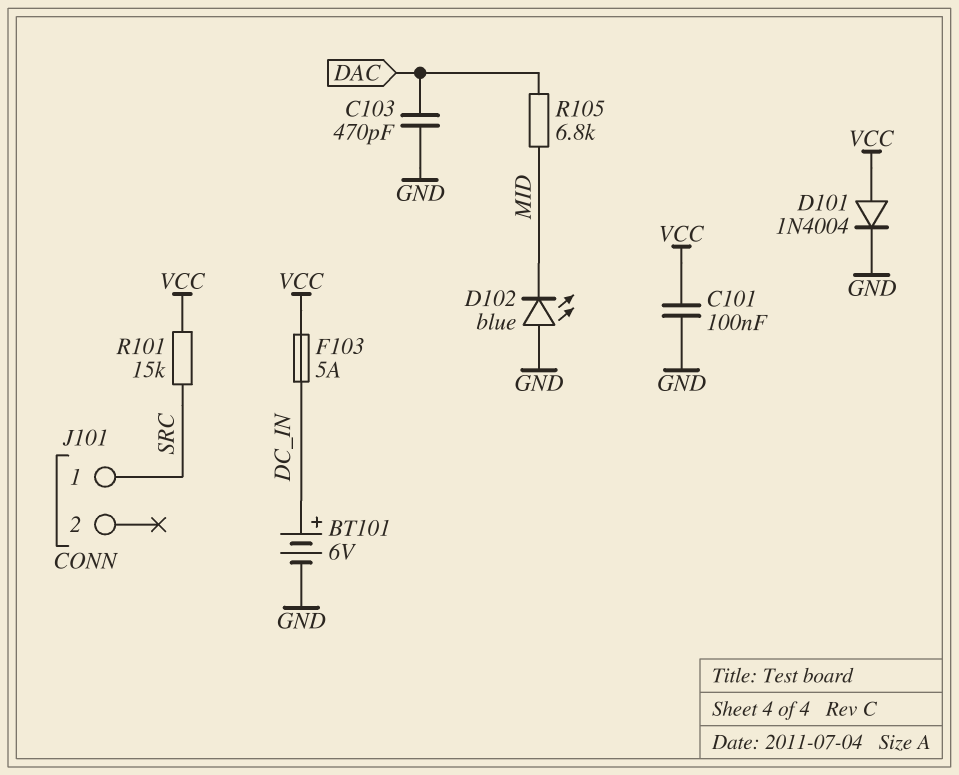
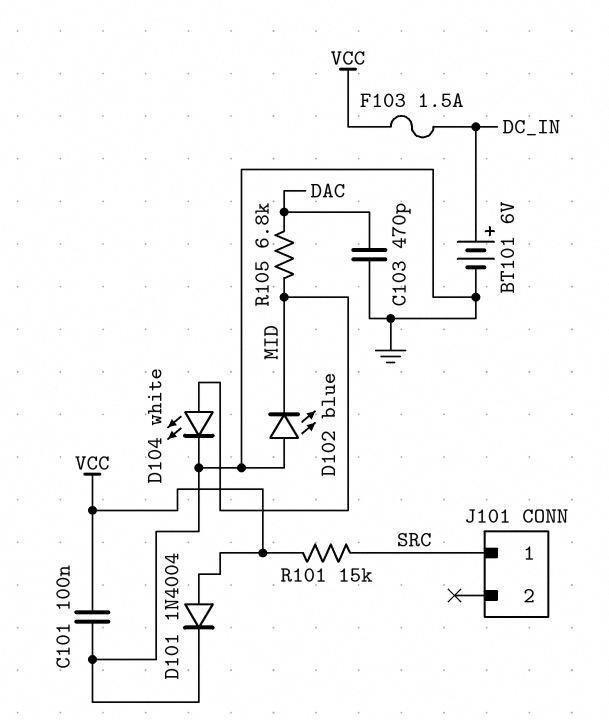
D104: none -> LED white (A MID, K GND)
F103: 5A (DC_IN, VCC) -> 1.5A (DC_IN, VCC)

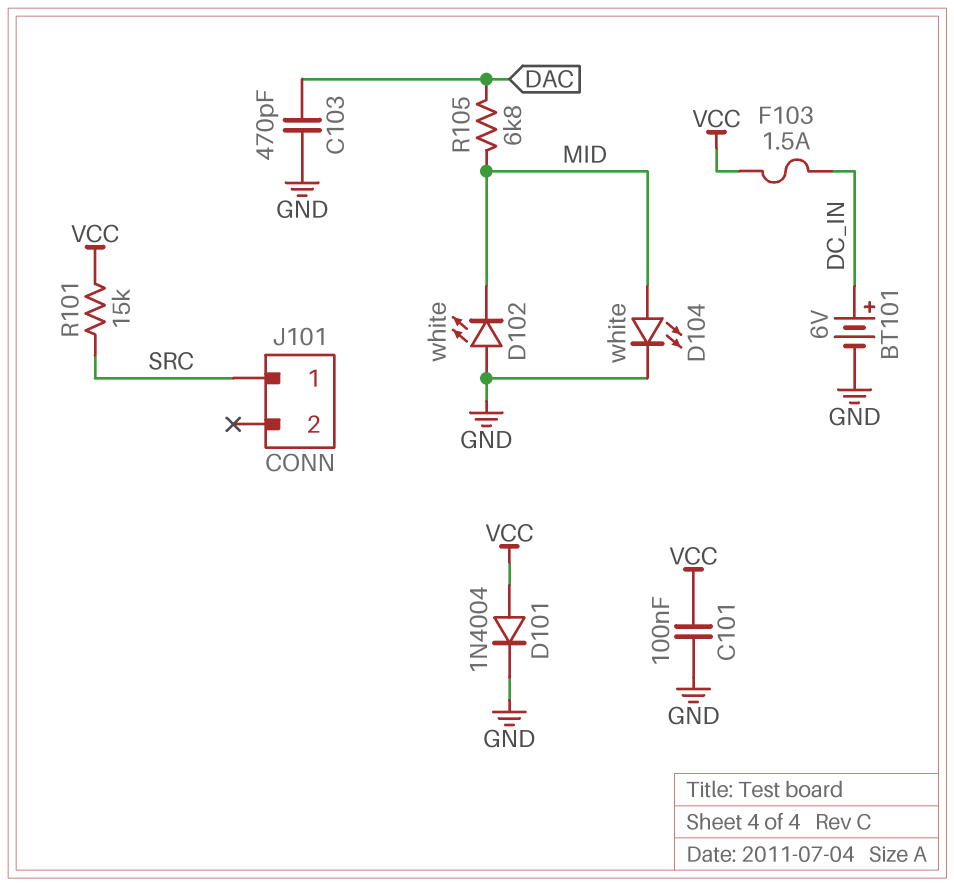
D102: LED blue (A GND, K MID) -> LED white (A GND, K MID)

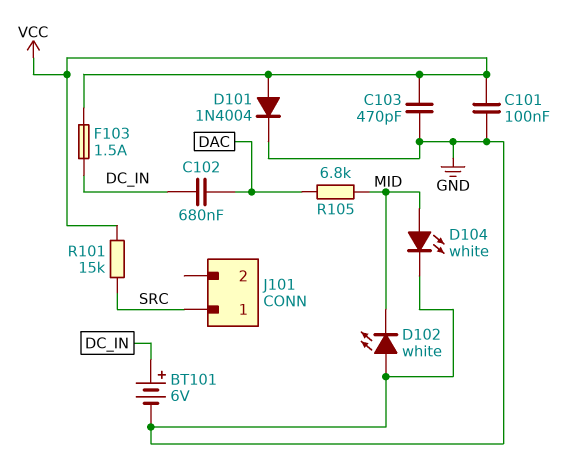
C102: none -> 680nF (DAC, DC_IN)
C103: 470pF (DAC, GND) -> 470pF (GND, VCC)

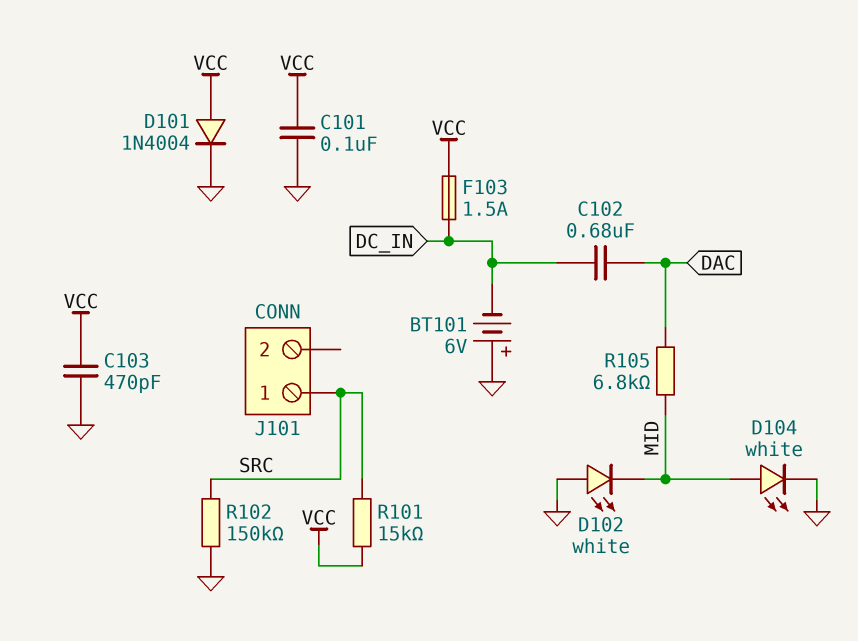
BT101: 6V (plus DC_IN, minus GND) -> 6V (plus GND, minus DC_IN)
R102: none -> 150k (GND, SRC)

